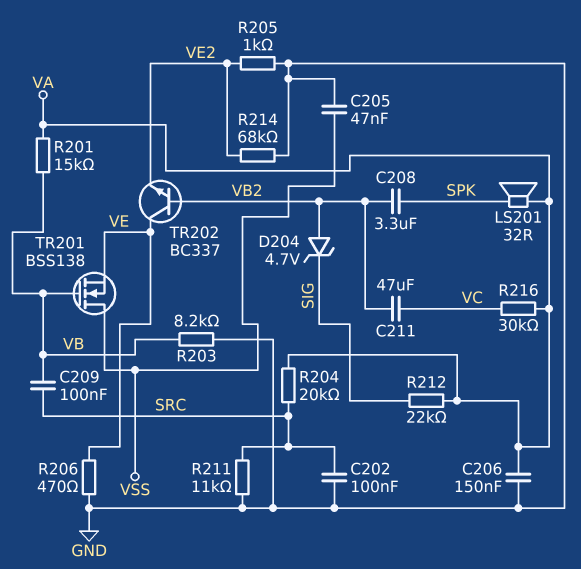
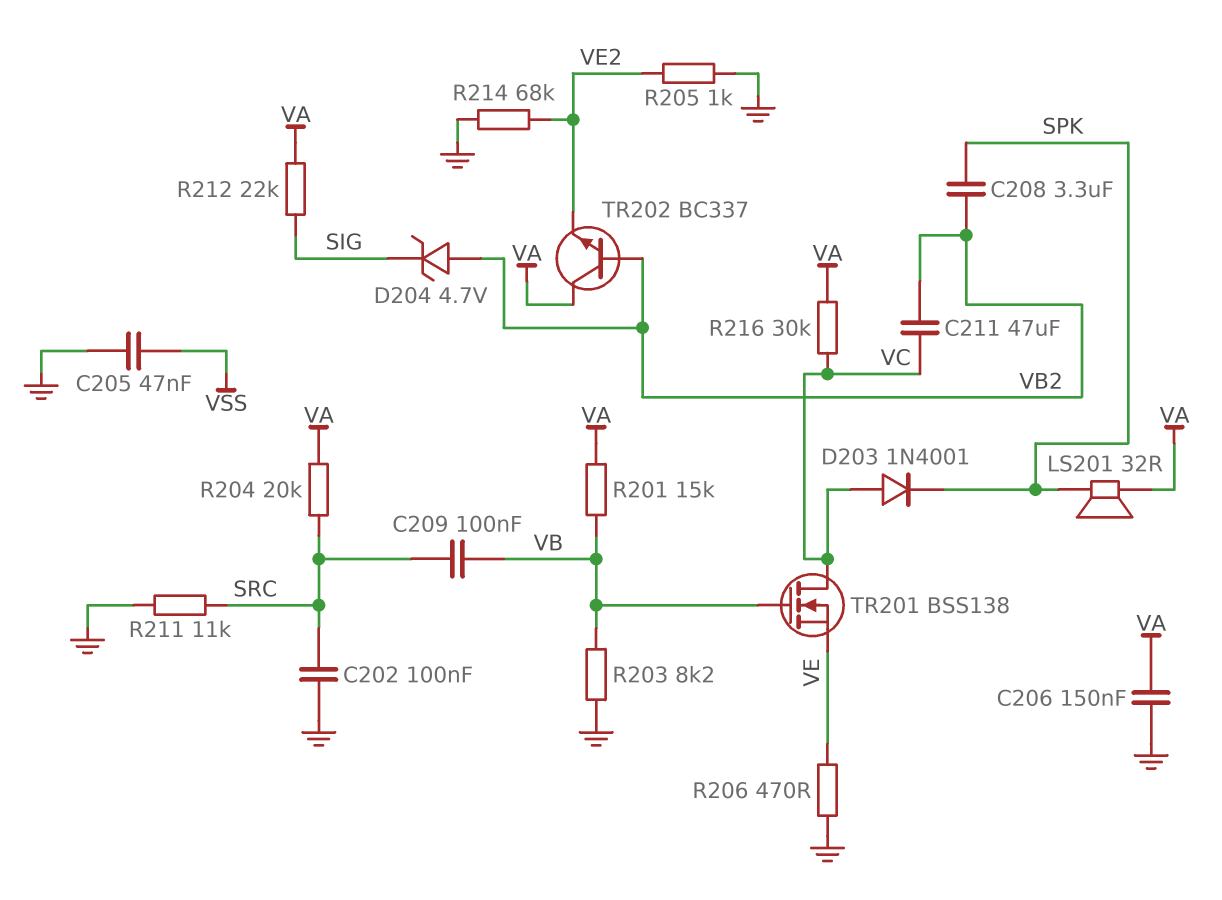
D203: none -> diode 1N4001 (A VC, K SPK)
TR201: NMOS BSS138 (G VB, D VSS, S VE) -> NMOS BSS138 (G VB, D VC, S VE)
TR202: NPN BC337 (B VB2, C VE, E VE2) -> NPN BC337 (B VB2, C VA, E VE2)

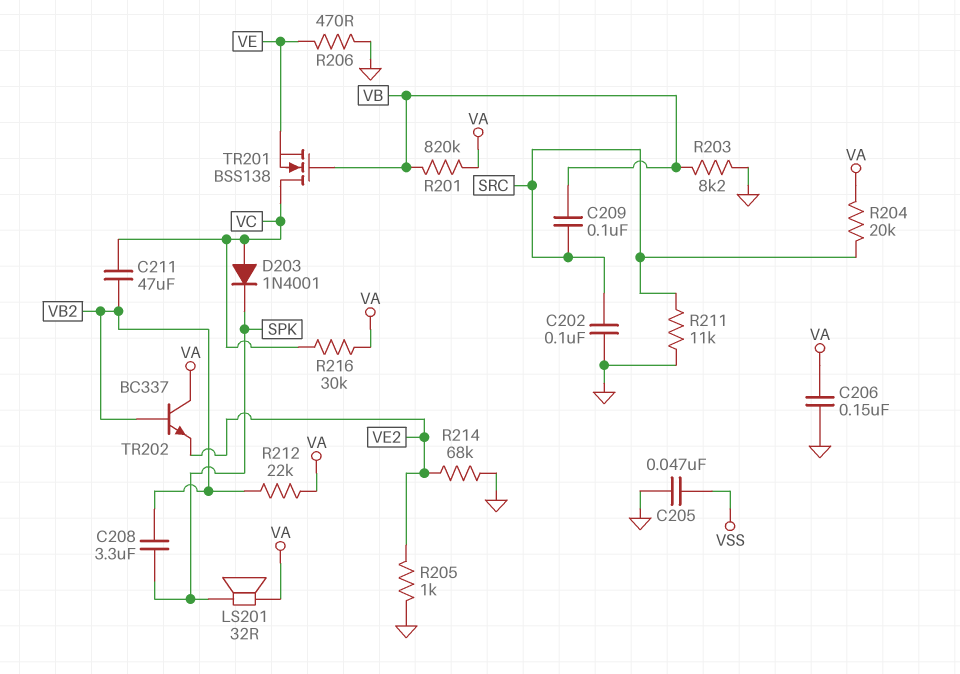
D204: zener 4.7V (A VB2, K SIG) -> none
R201: 15k (VA, VB) -> 820k (VA, VB)
R212: 22k (SIG, VA) -> 22k (VA, VB2)

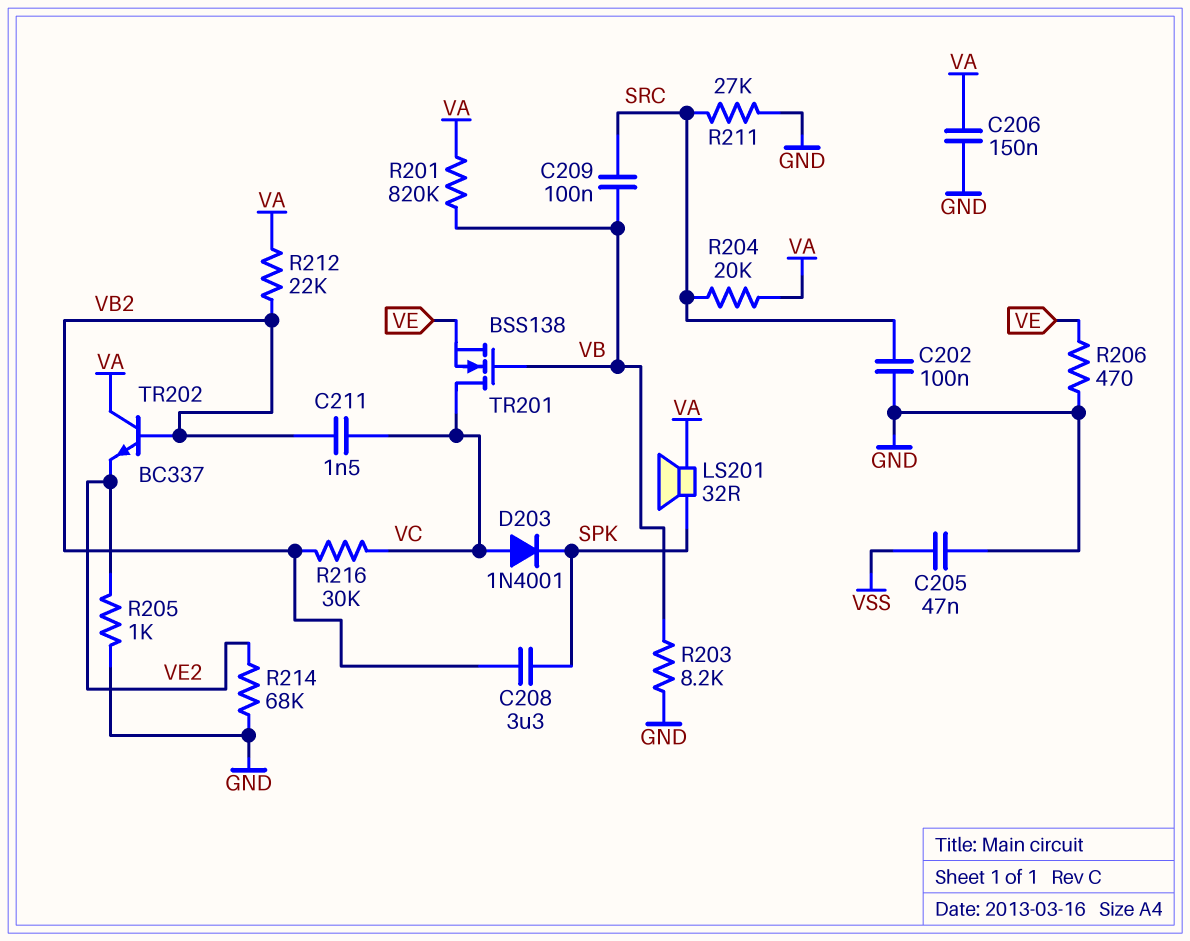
C211: 47uF (VB2, VC) -> 1.5nF (VB2, VC)
R211: 11k (GND, SRC) -> 27k (GND, SRC)
R216: 30k (VA, VC) -> 30k (VB2, VC)

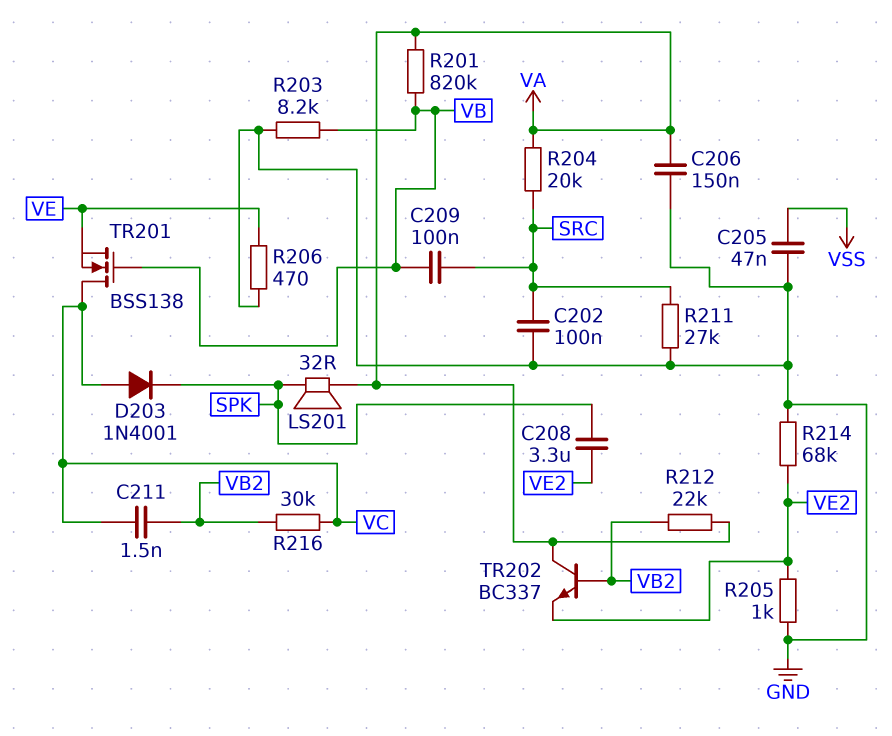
C208: 3.3uF (SPK, VB2) -> 3.3uF (SPK, VE2)

